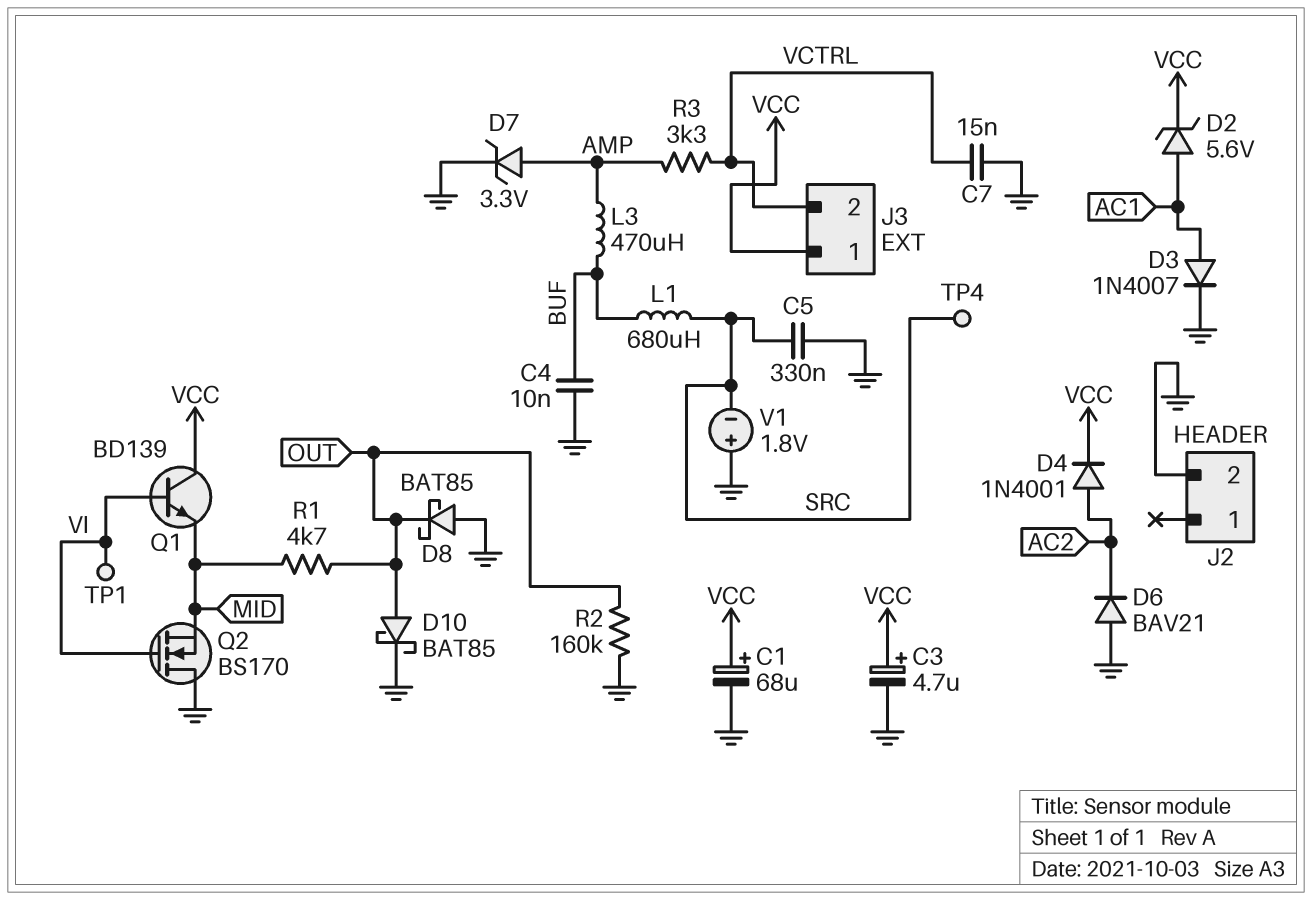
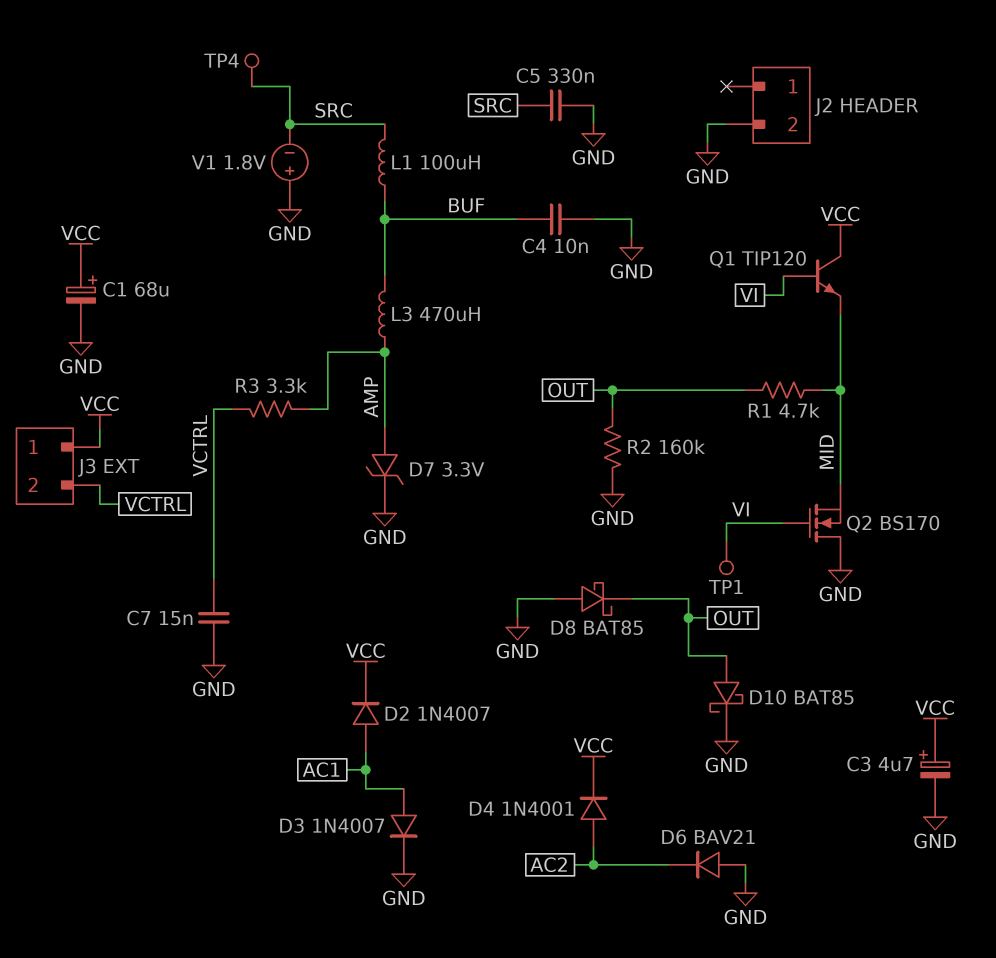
D2: zener 5.6V (A AC1, K VCC) -> diode 1N4007 (A AC1, K VCC)
L1: 680uH (BUF, SRC) -> 100uH (BUF, SRC)
Q1: NPN BD139 (B VI, C VCC, E MID) -> NPN TIP120 (B VI, C VCC, E MID)

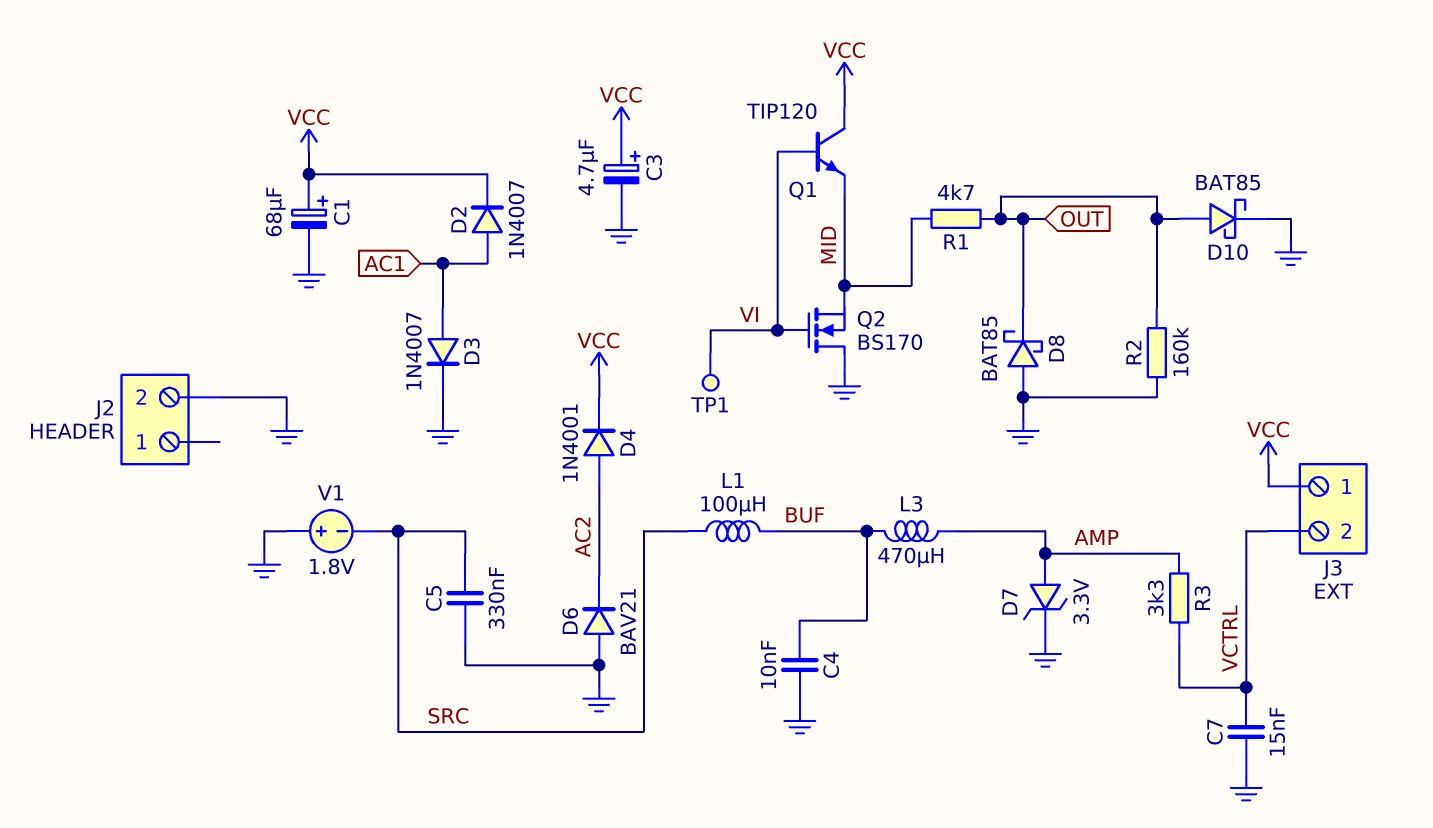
TP4: test point (SRC) -> none

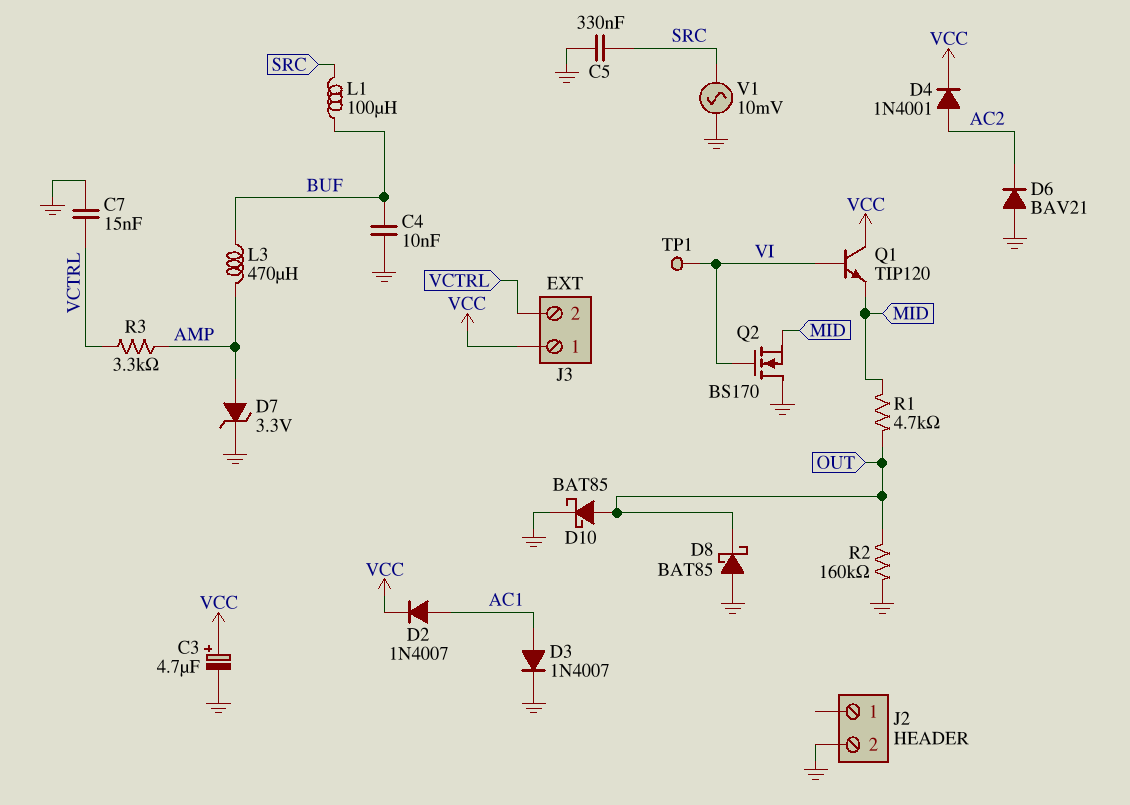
C1: 68uF (plus VCC, minus GND) -> none
V1: 1.8V (plus GND, minus SRC) -> AC 10mV (GND, SRC)

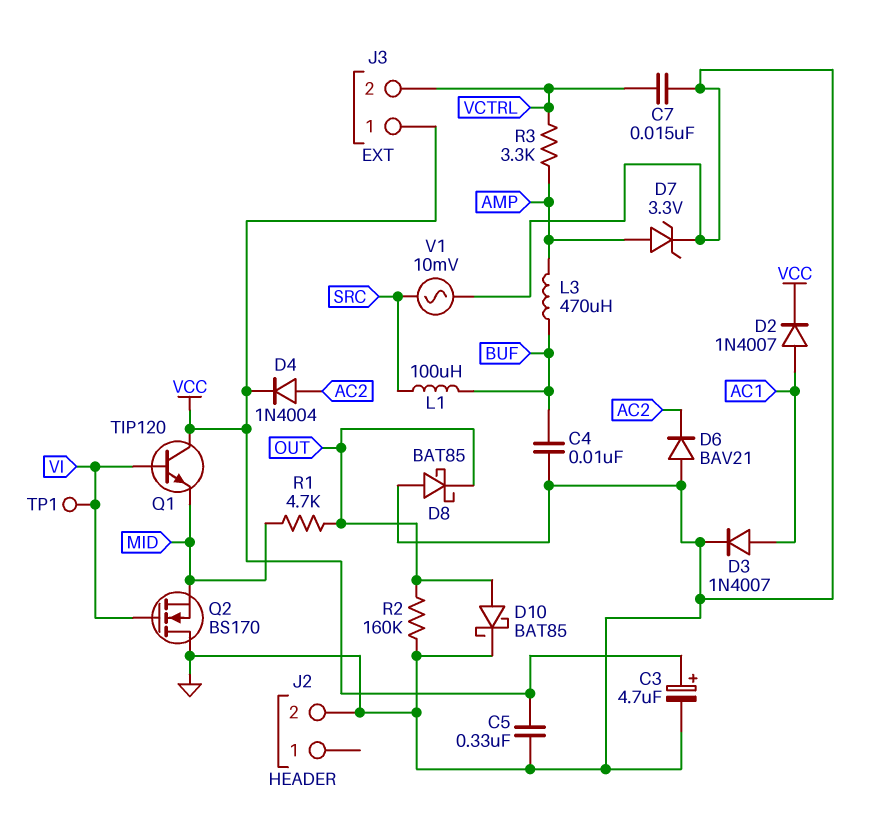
C5: 330nF (GND, SRC) -> 330nF (GND, VCC)
D4: diode 1N4001 (A AC2, K VCC) -> diode 1N4004 (A AC2, K VCC)

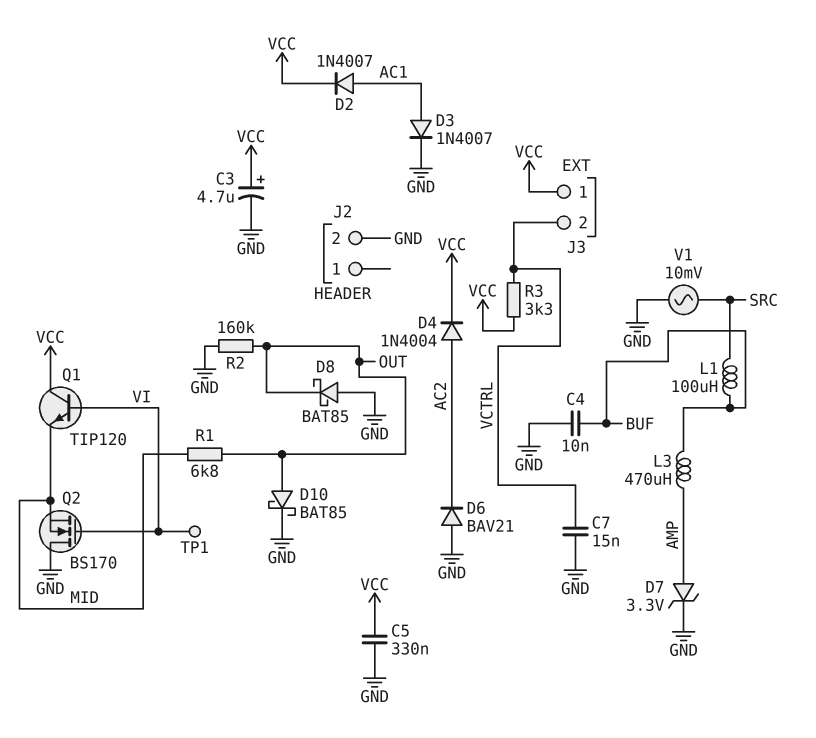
R1: 4.7k (MID, OUT) -> 6.8k (MID, OUT)
R3: 3.3k (AMP, VCTRL) -> 3.3k (VCC, VCTRL)

